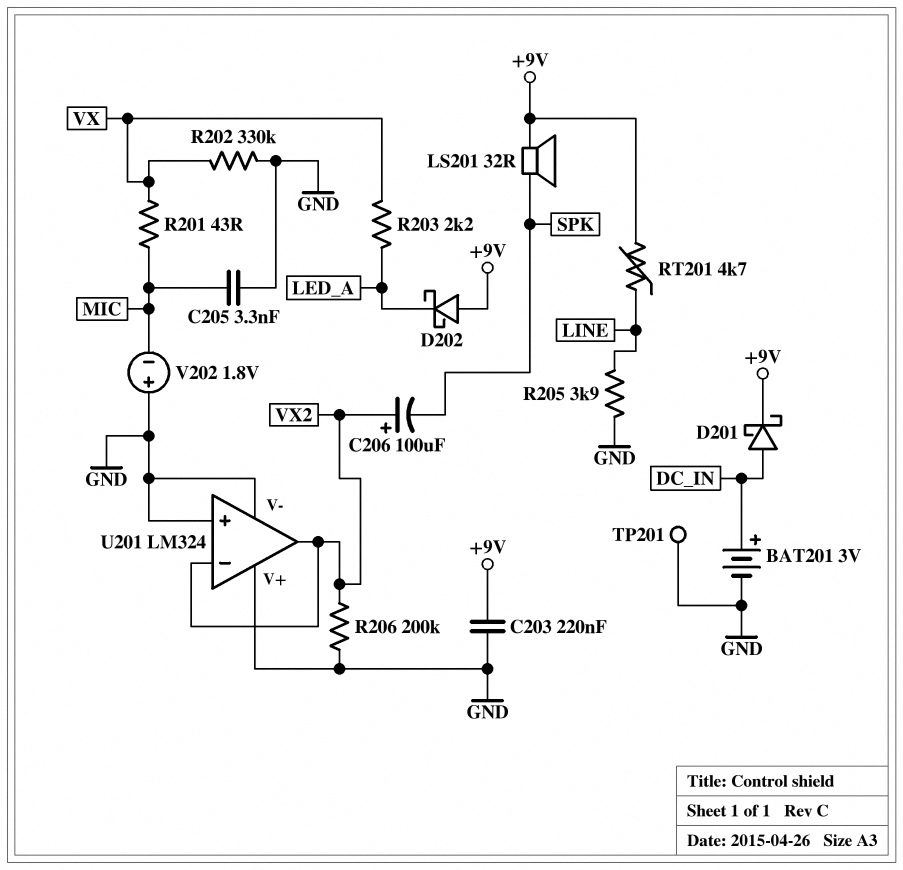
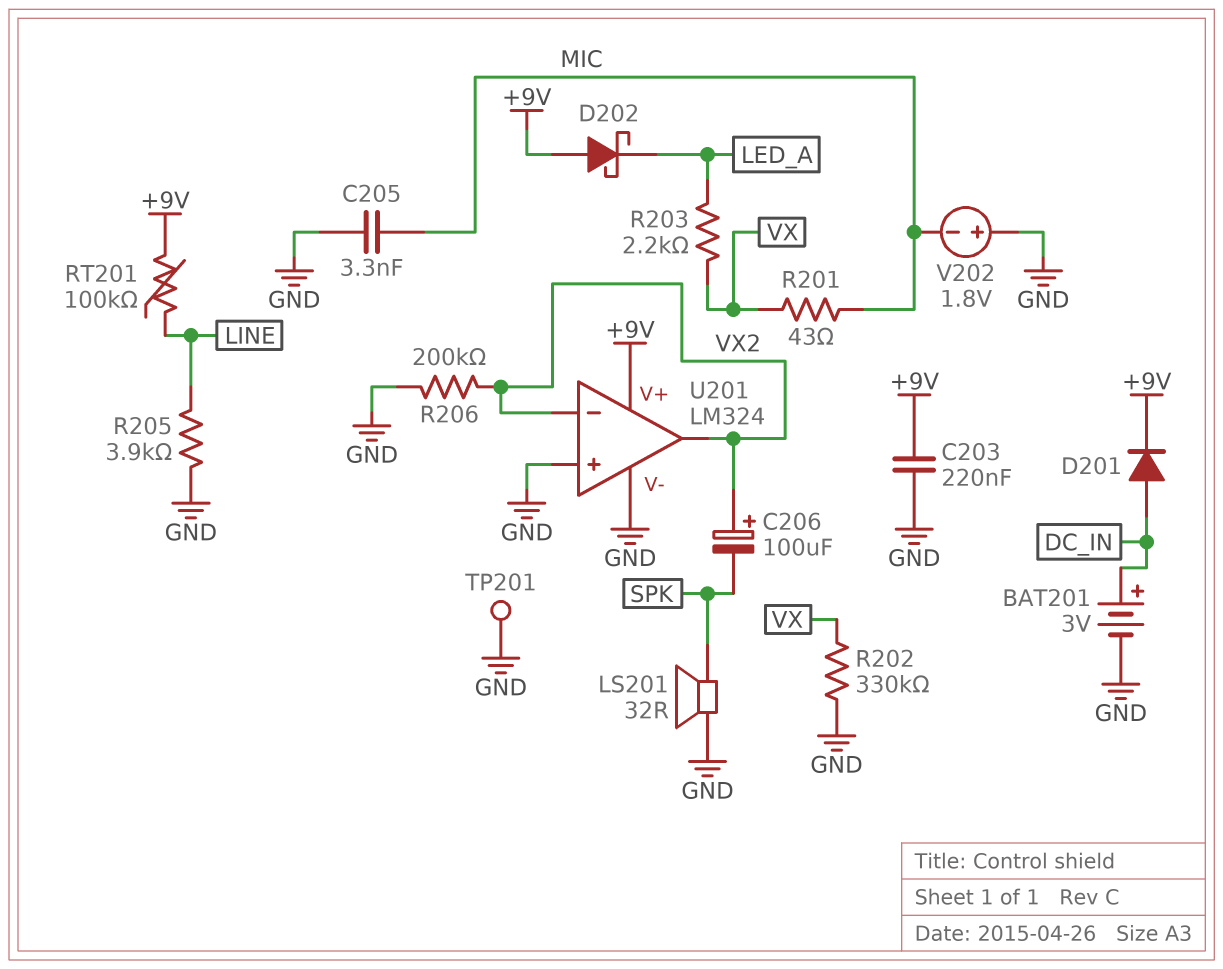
D201: schottky (A DC_IN, K +9V) -> diode (A DC_IN, K +9V)
LS201: speaker 32R (+9V, SPK) -> speaker 32R (GND, SPK)
RT201: 4.7k (+9V, LINE) -> 100k (+9V, LINE)
U201 pin V+: GND -> +9V

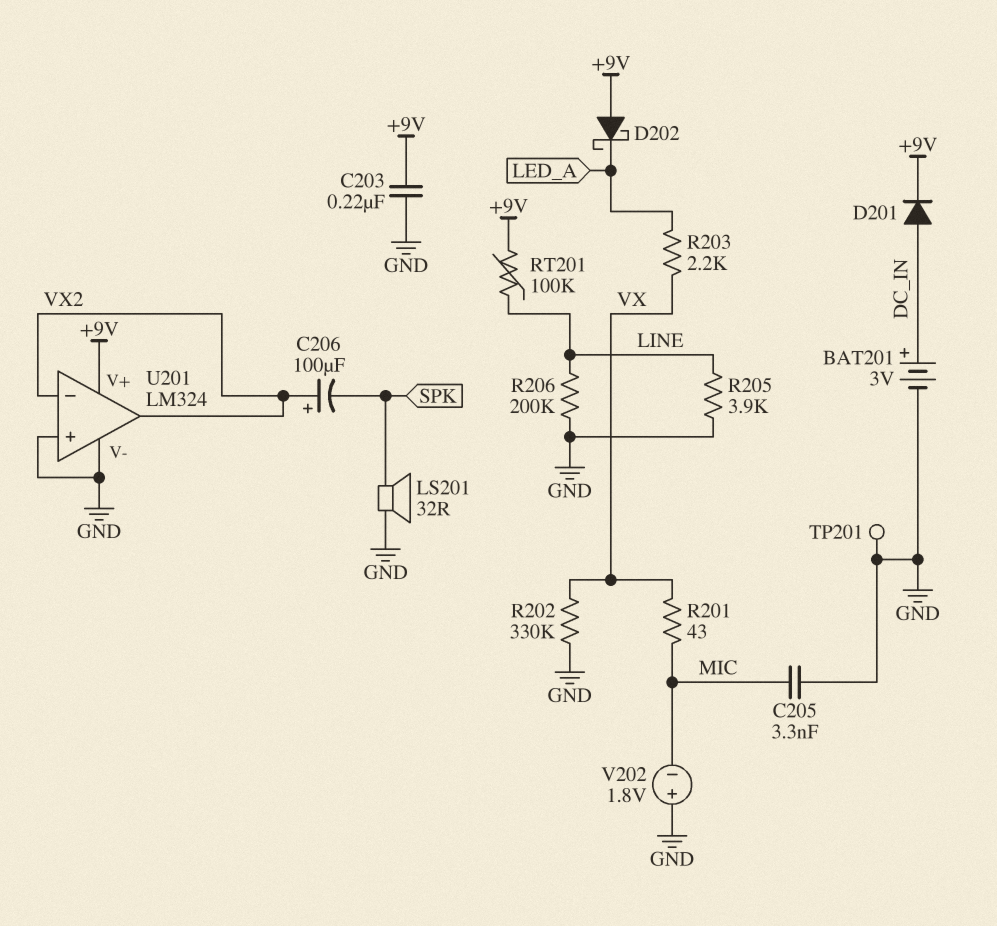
R206: 200k (GND, VX2) -> 200k (GND, LINE)

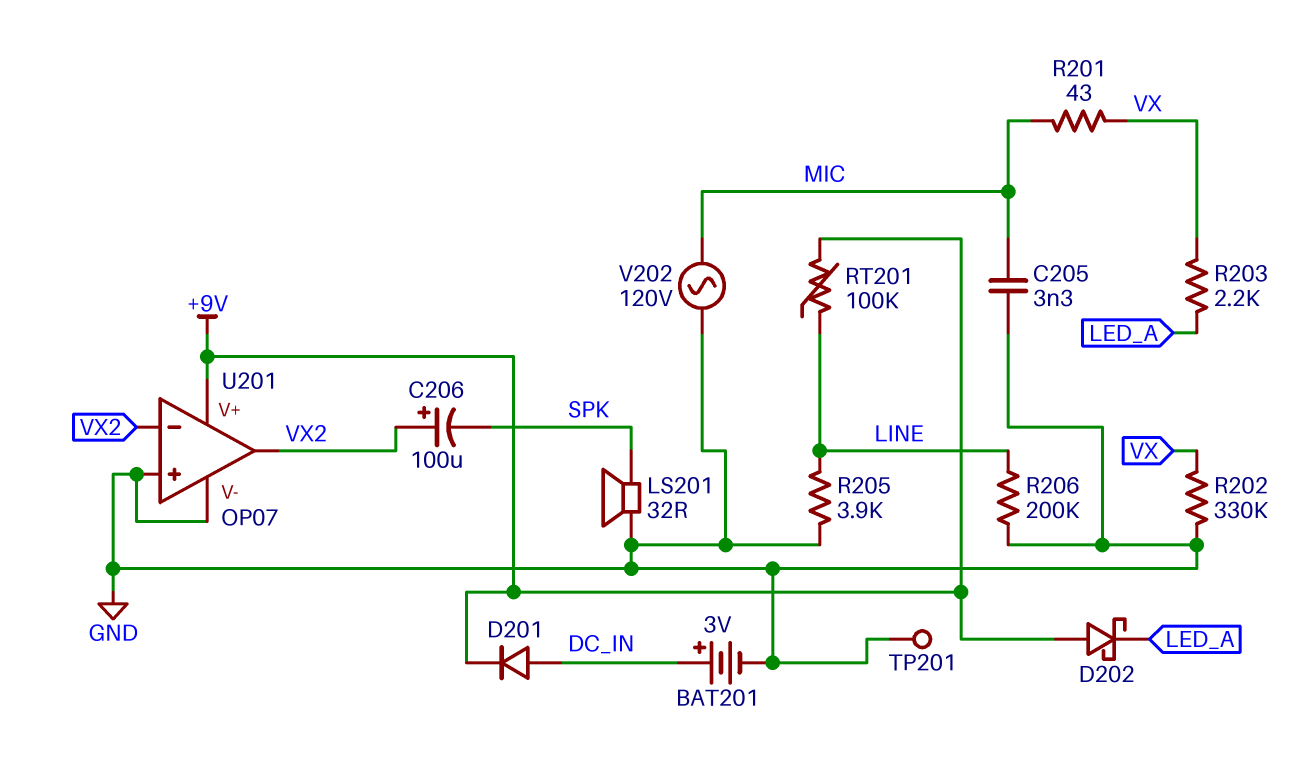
C203: 220nF (+9V, GND) -> none
U201: LM324 -> OP07
V202: 1.8V (plus GND, minus MIC) -> AC 120V (GND, MIC)

